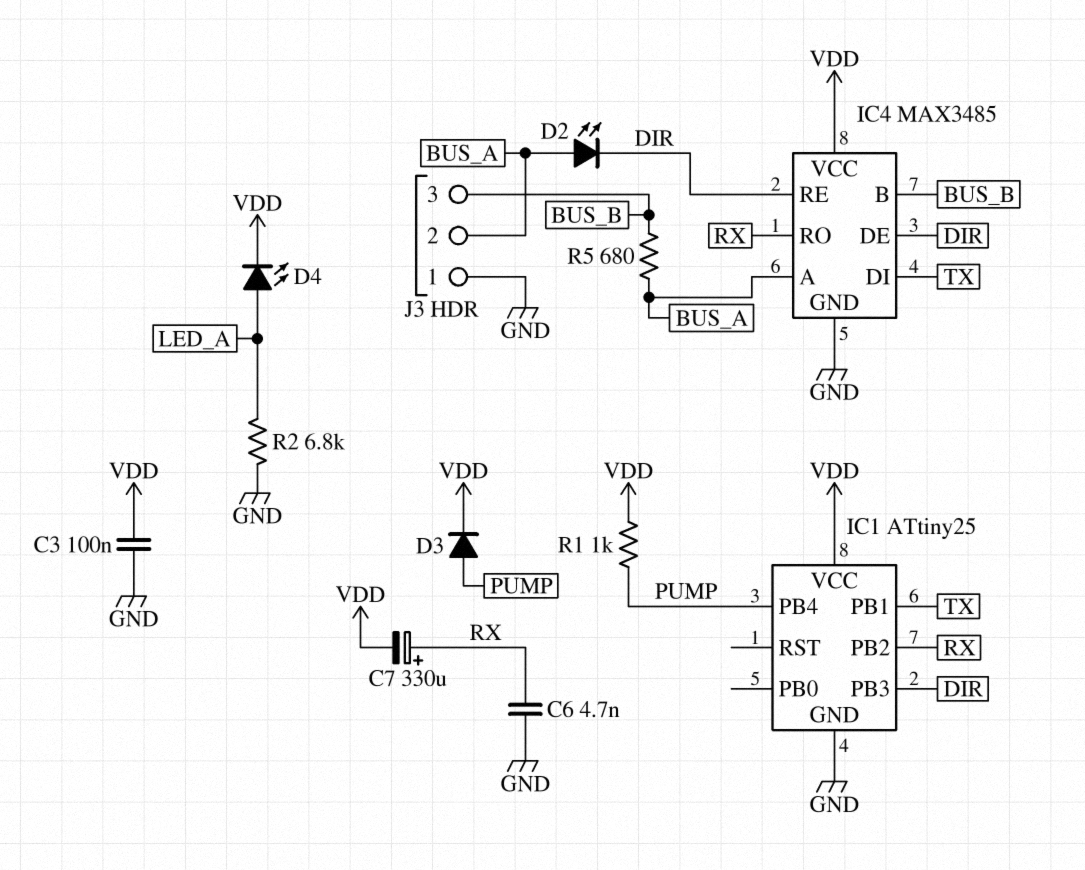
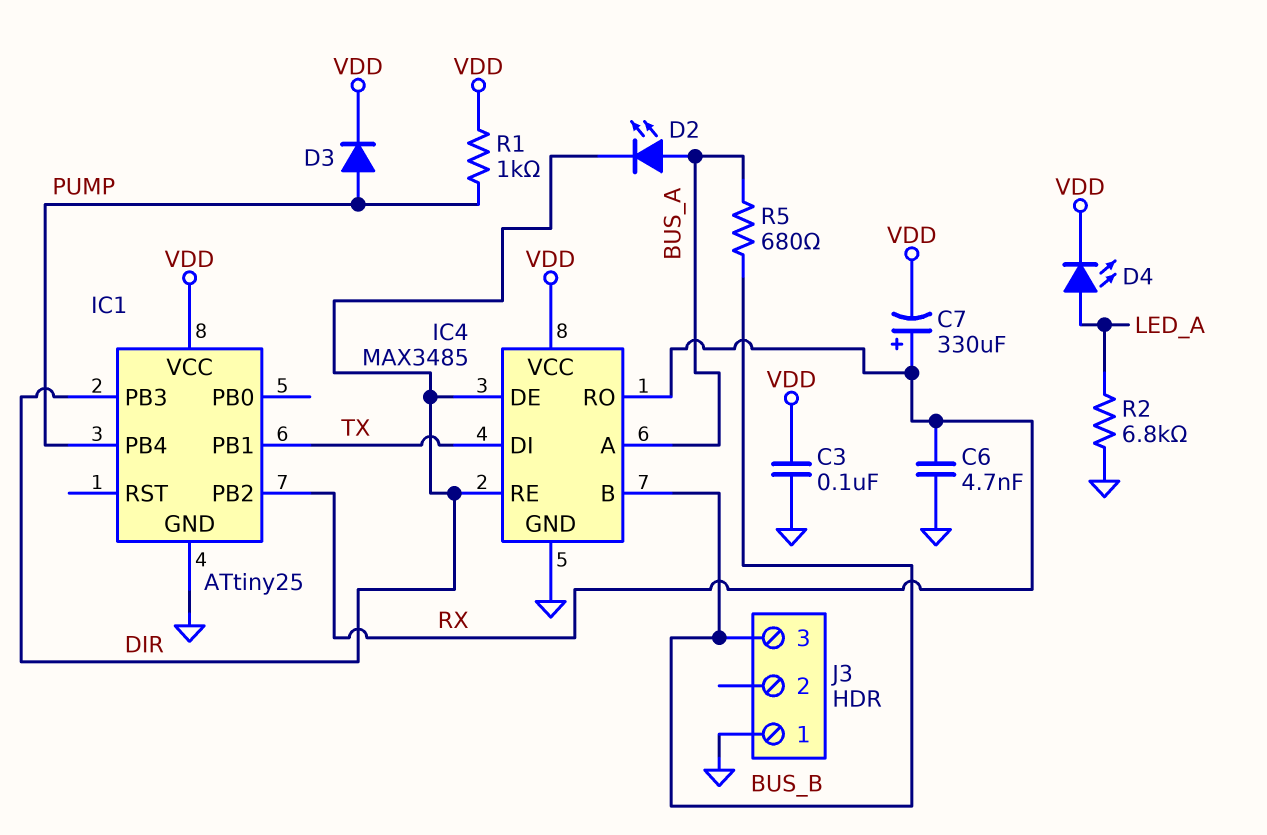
J3 pin 2: BUS_A -> none

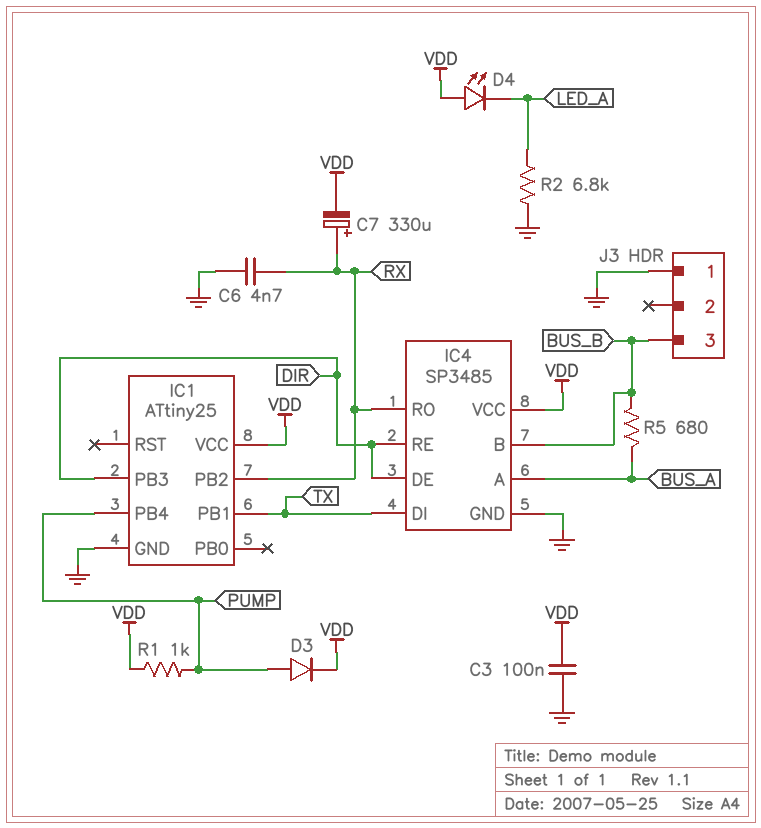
D2: LED (A BUS_A, K DIR) -> none
D4: LED (A LED_A, K VDD) -> LED (A VDD, K LED_A)
IC4: MAX3485 -> SP3485

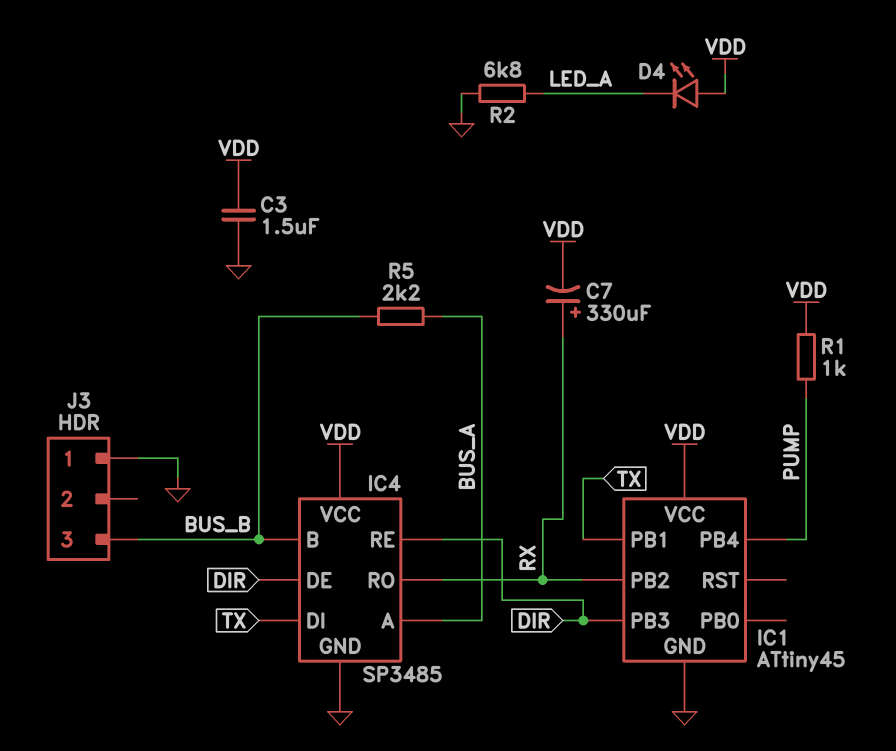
C3: 100nF (GND, VDD) -> 1.5uF (GND, VDD)
C6: 4.7nF (GND, RX) -> none
D3: diode (A PUMP, K VDD) -> none
IC1: ATtiny25 -> ATtiny45
R5: 680 (BUS_A, BUS_B) -> 2.2k (BUS_A, BUS_B)

